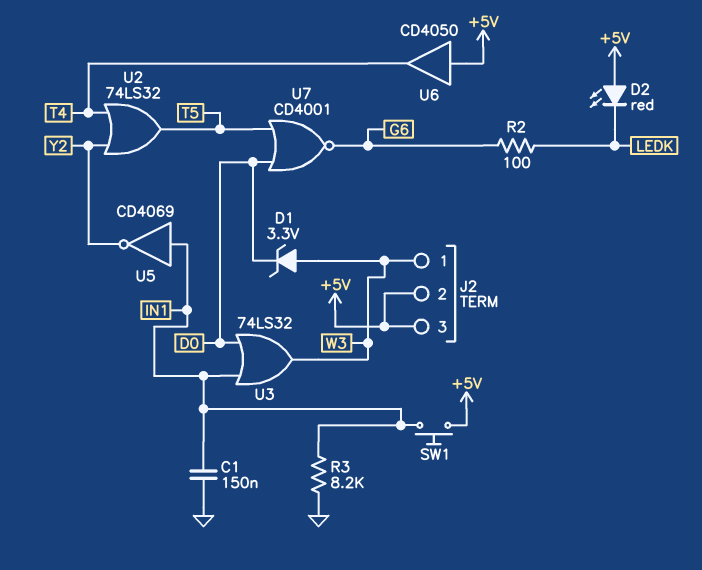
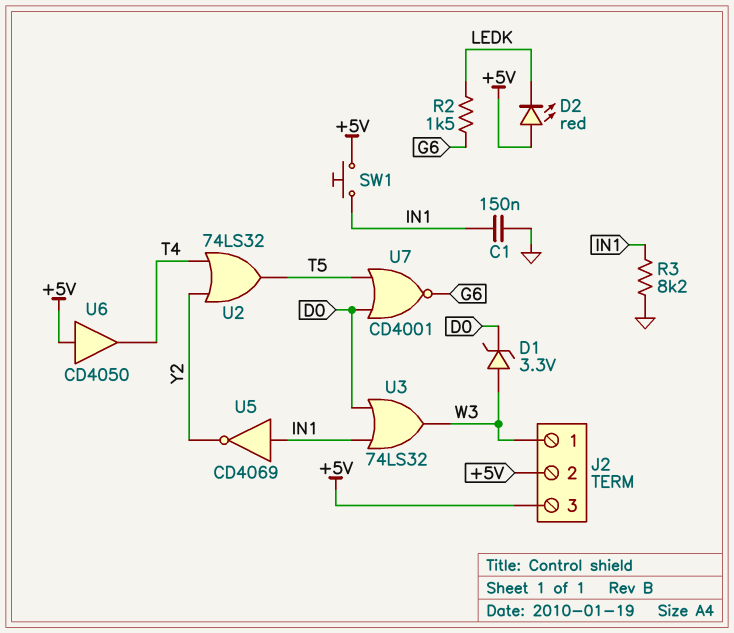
R2: 100 (G6, LEDK) -> 1.5k (G6, LEDK)

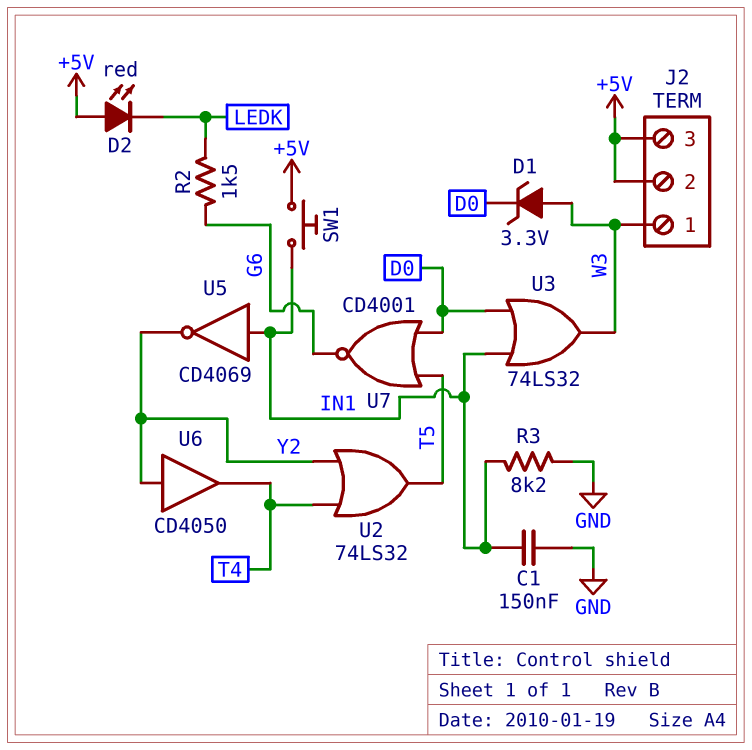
U6: buffer CD4050 (in +5V, out T4) -> buffer CD4050 (in Y2, out T4)

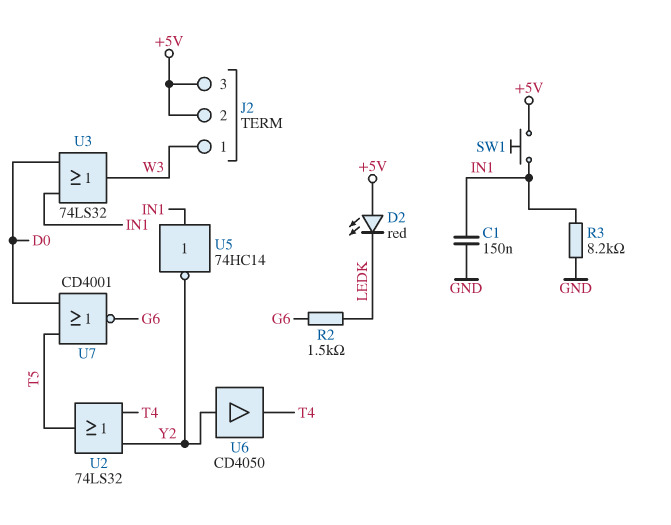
D1: zener 3.3V (A W3, K D0) -> none
U5: NOT CD4069 (in IN1, out Y2) -> NOT 74HC14 (in IN1, out Y2)

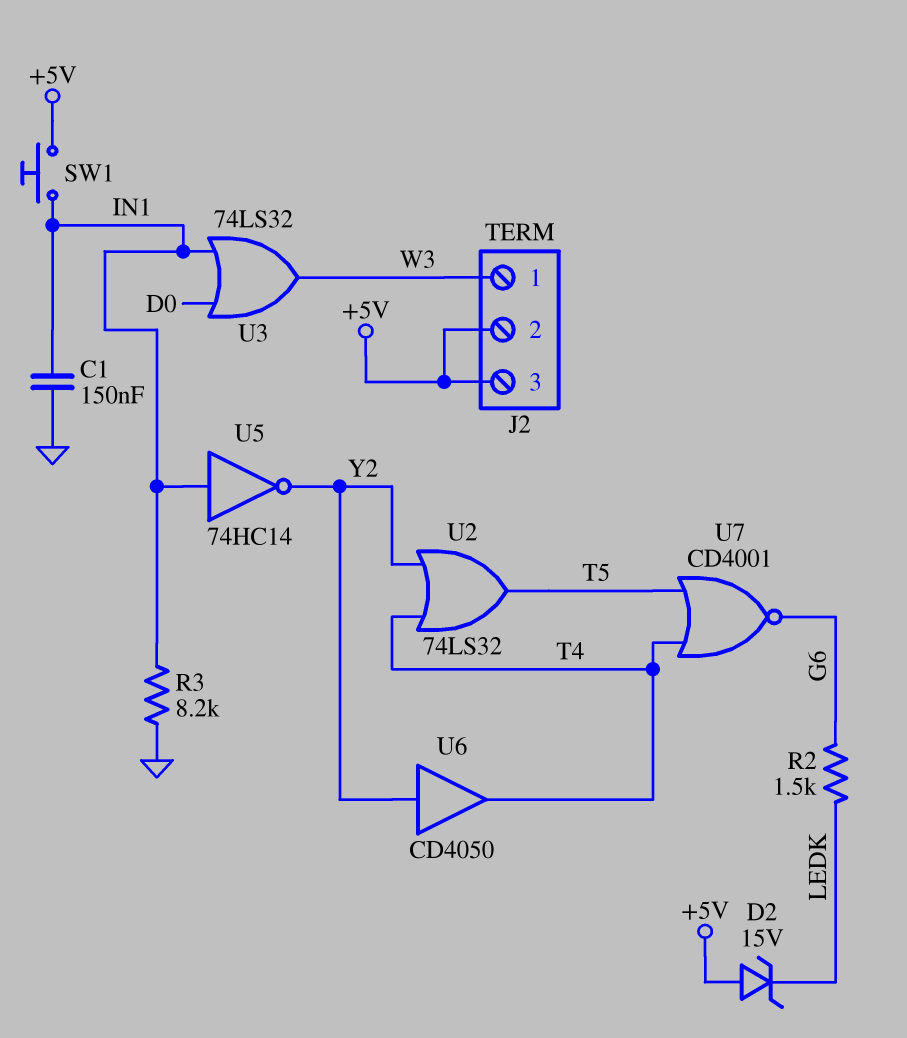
D2: LED red (A +5V, K LEDK) -> zener 15V (A +5V, K LEDK)
U7: NOR CD4001 (in D0, in T5, out G6) -> NOR CD4001 (in T4, in T5, out G6)

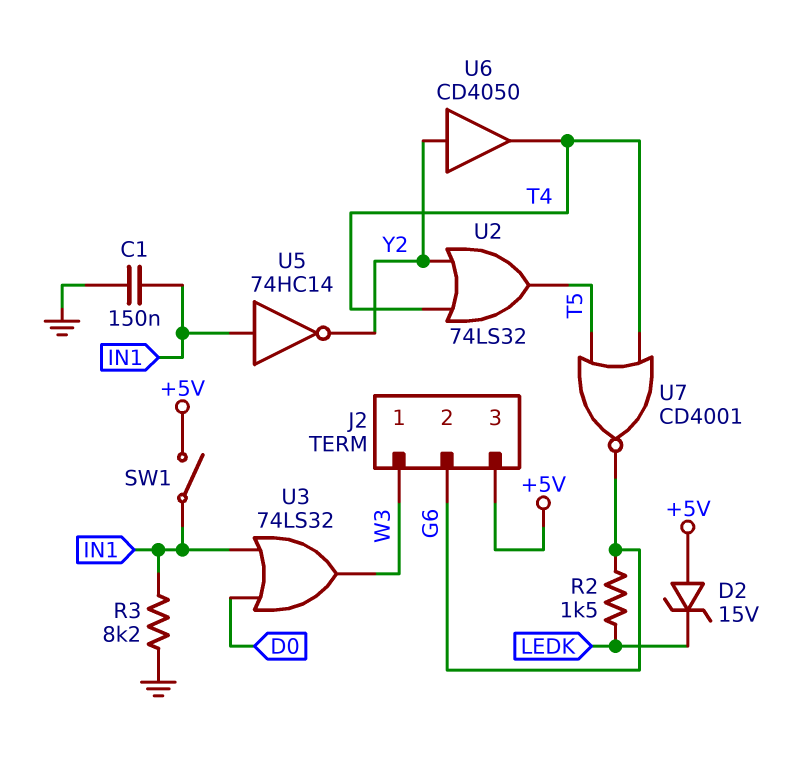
J2 pin 2: +5V -> G6
SW1: button (+5V, IN1) -> switch (+5V, IN1)

